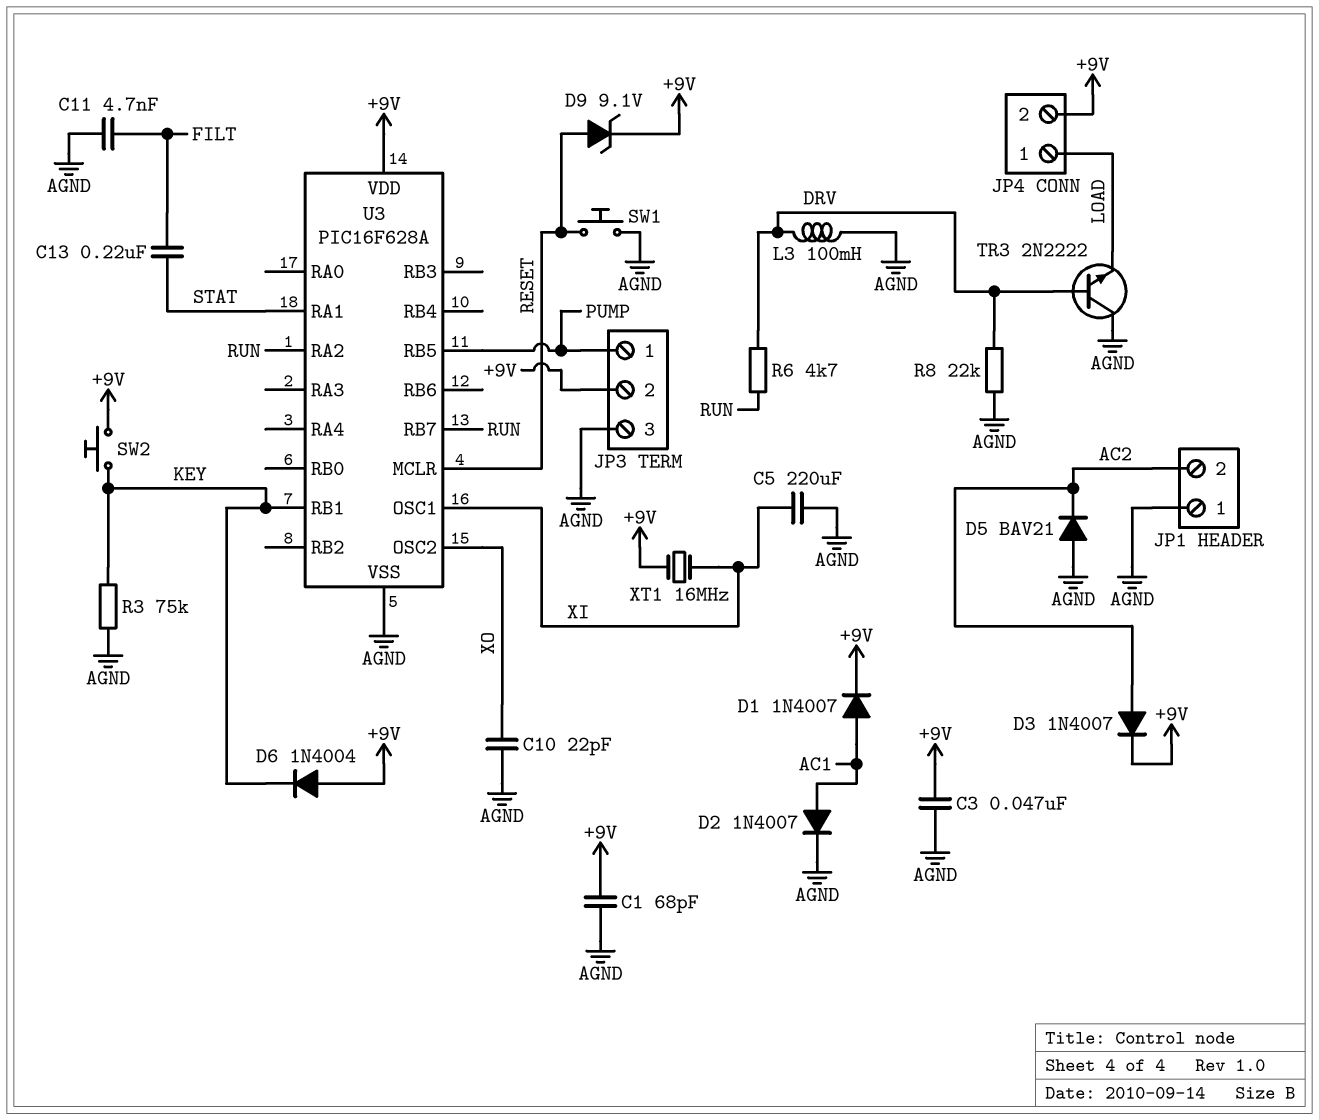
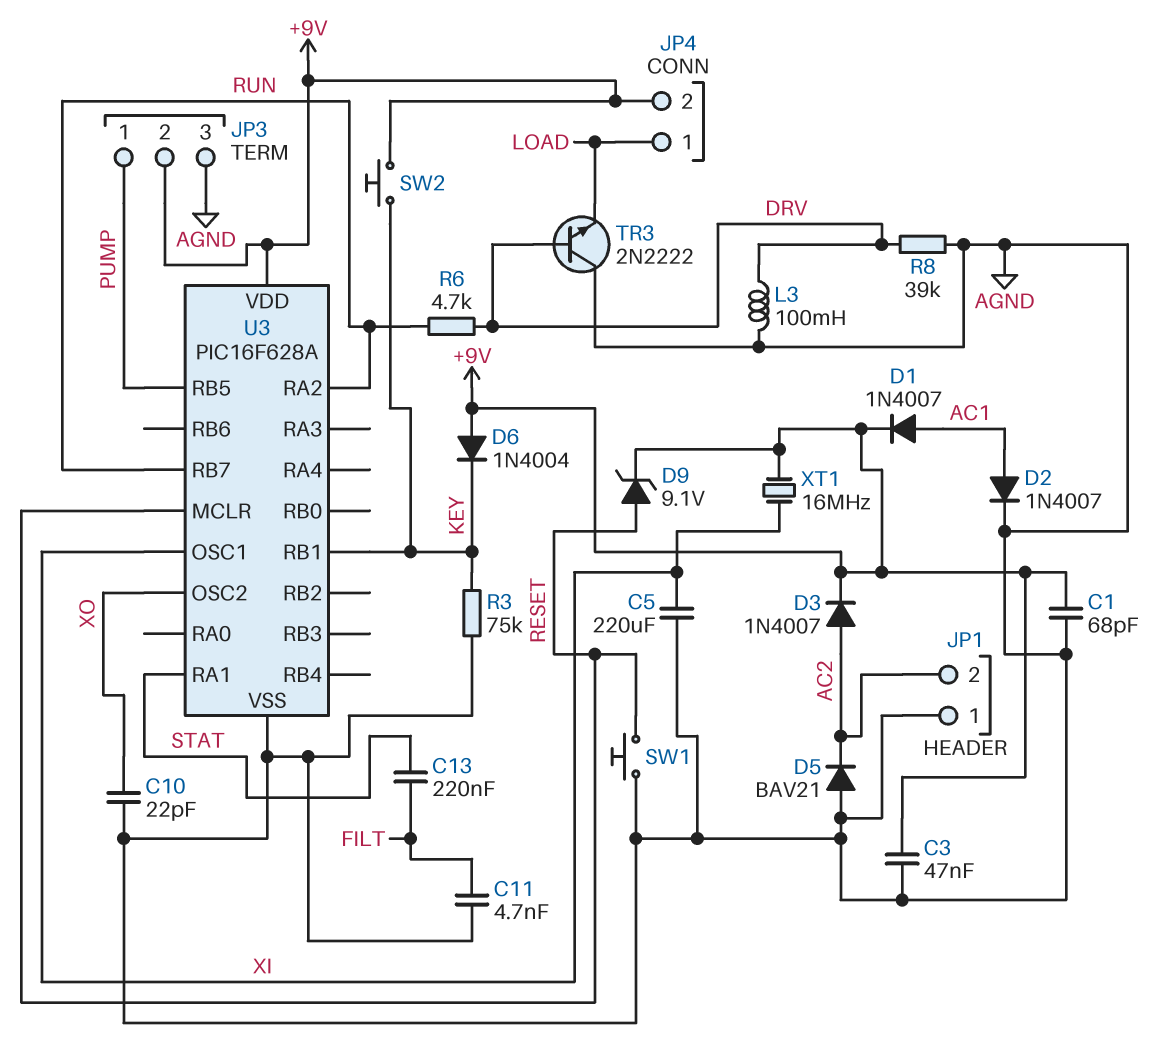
R8: 22k (AGND, DRV) -> 39k (AGND, DRV)

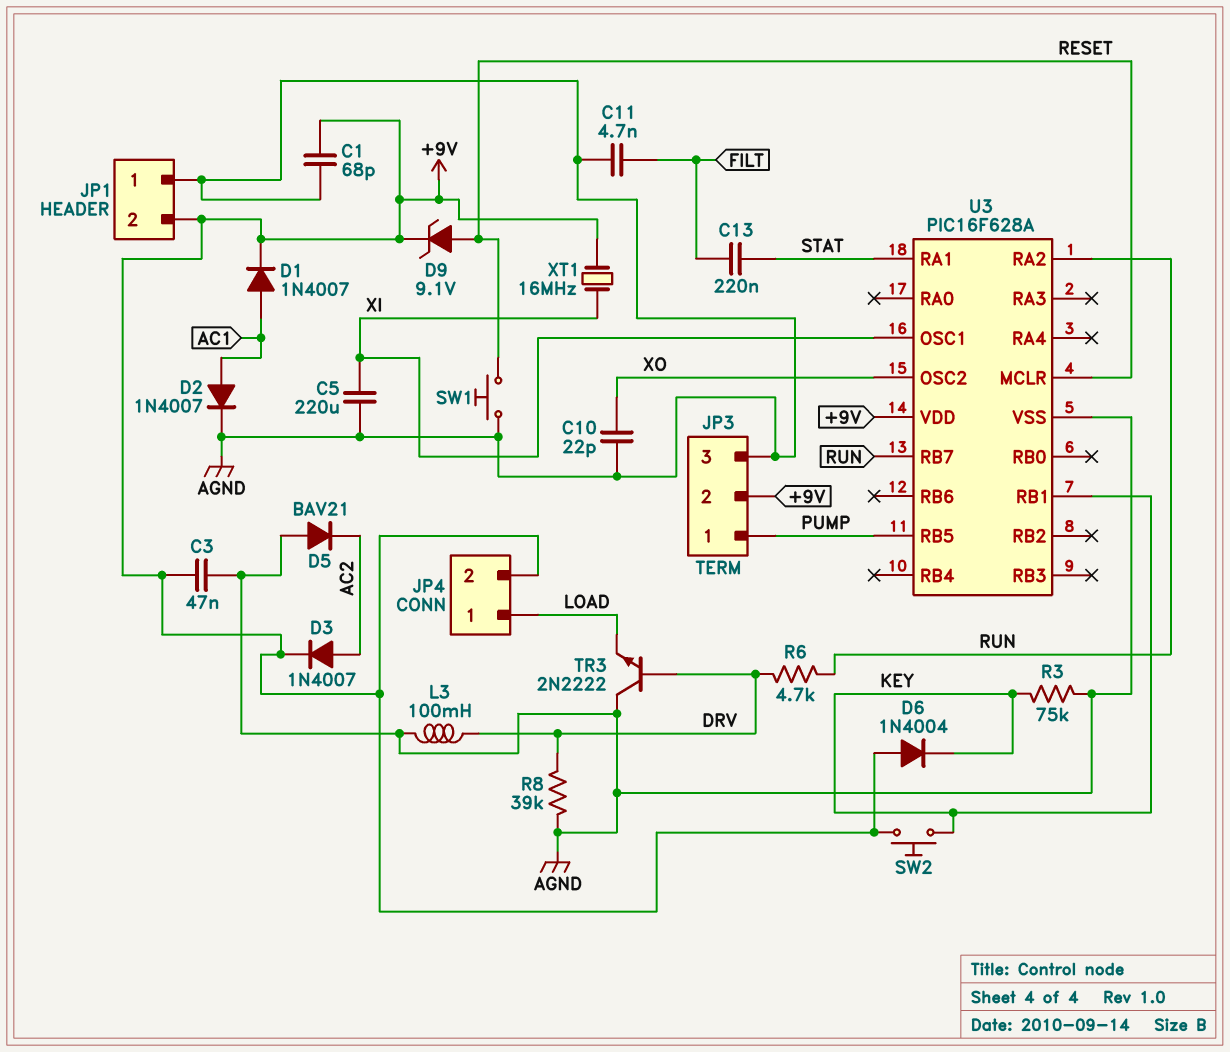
JP1 pin 2: AC2 -> +9V

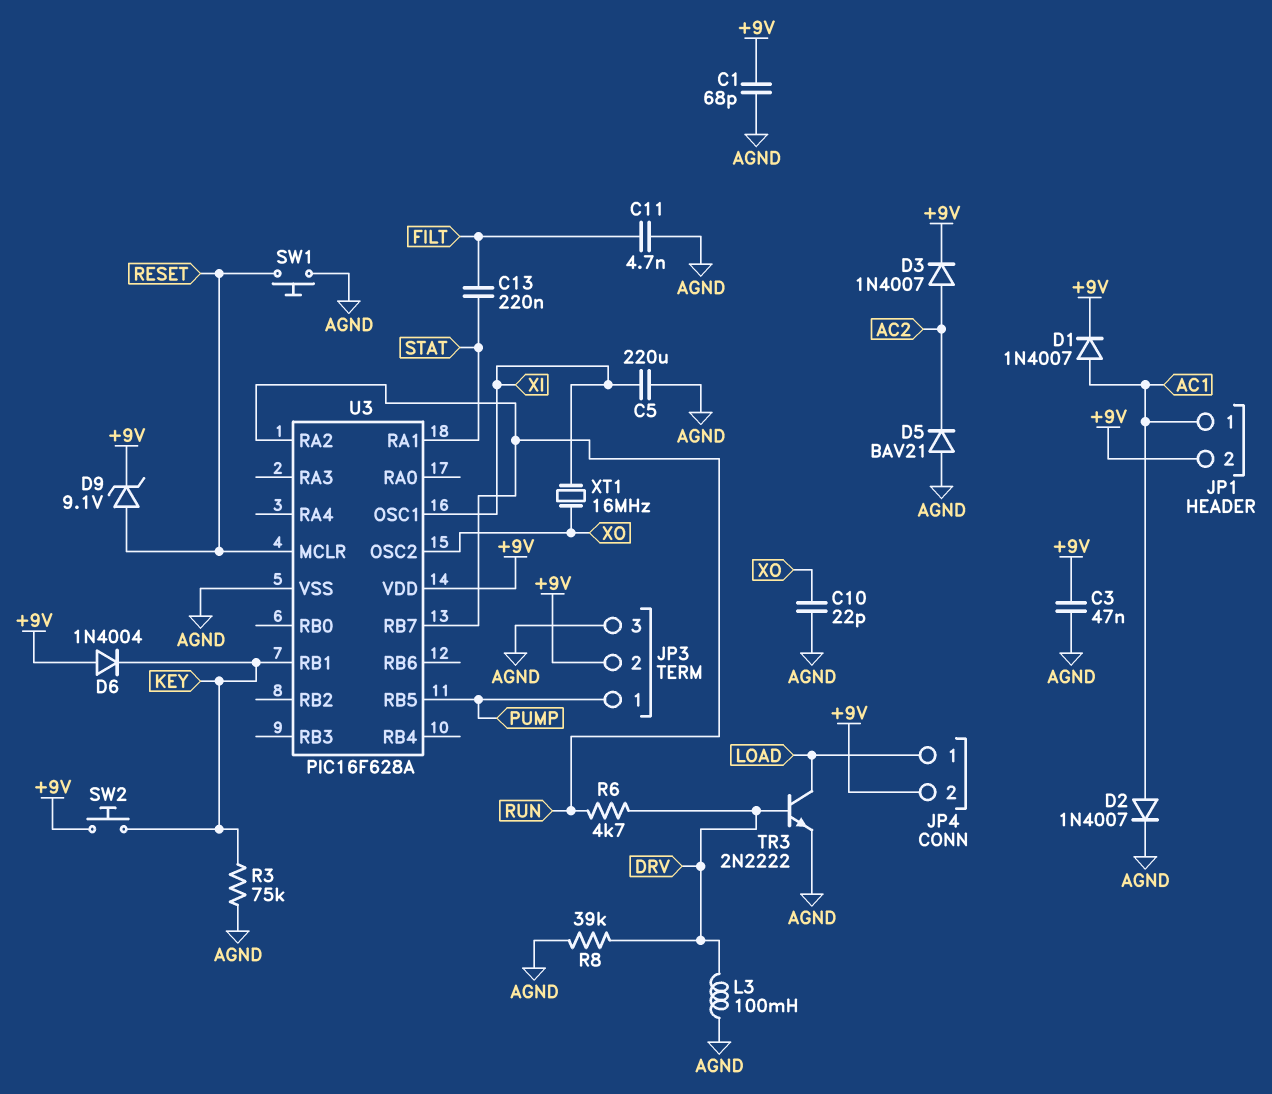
JP1 pin 1: AGND -> AC1
TR3: NPN 2N2222 (B DRV, C AGND, E LOAD) -> NPN 2N2222 (B DRV, C LOAD, E AGND)
XT1: 16MHz (+9V, XI) -> 16MHz (XI, XO)

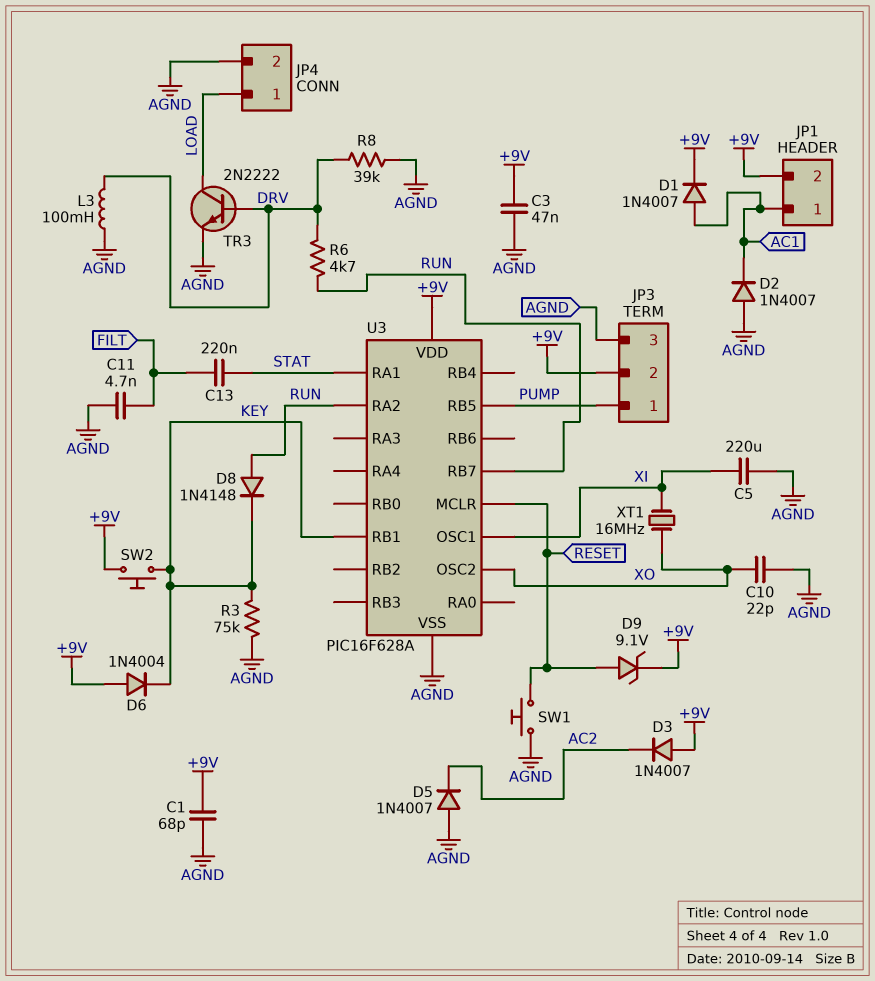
D2: diode 1N4007 (A AC1, K AGND) -> diode 1N4007 (A AGND, K AC1)
D3: diode 1N4007 (A AC2, K +9V) -> diode 1N4007 (A +9V, K AC2)
D5: diode BAV21 (A AGND, K AC2) -> diode 1N4007 (A AGND, K AC2)
D8: none -> diode 1N4148 (A RUN, K KEY)
JP4 pin 2: +9V -> AGND

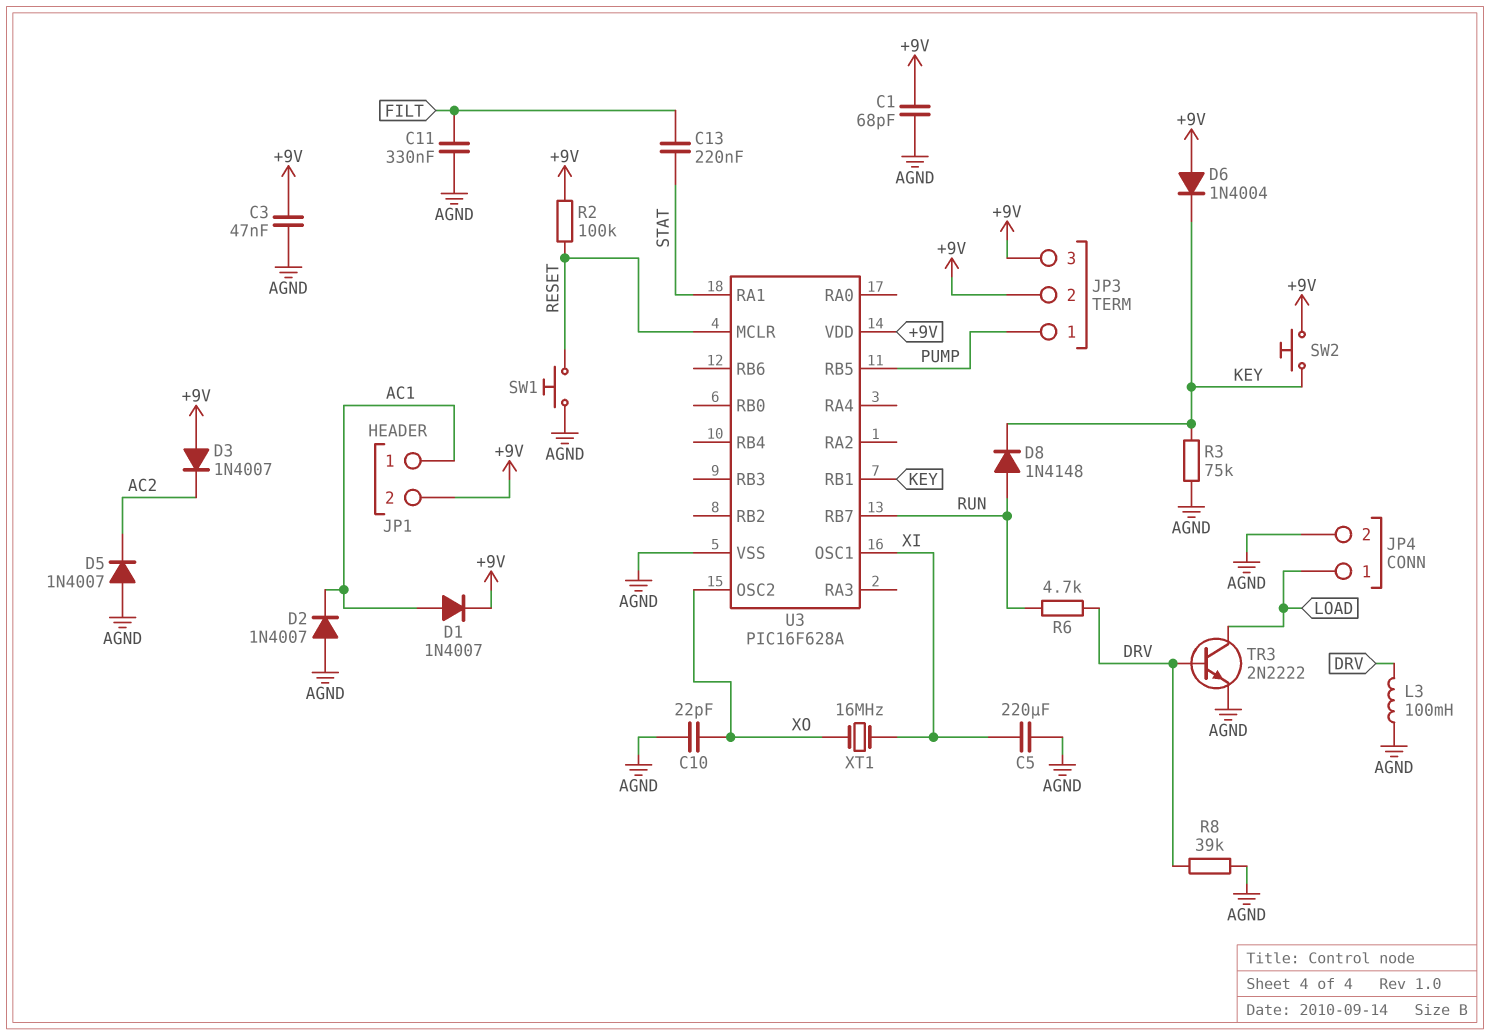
C11: 4.7nF (AGND, FILT) -> 330nF (AGND, FILT)
D9: zener 9.1V (A RESET, K +9V) -> none
JP3 pin 3: AGND -> +9V
R2: none -> 100k (+9V, RESET)
U3 pin RA2: RUN -> none

